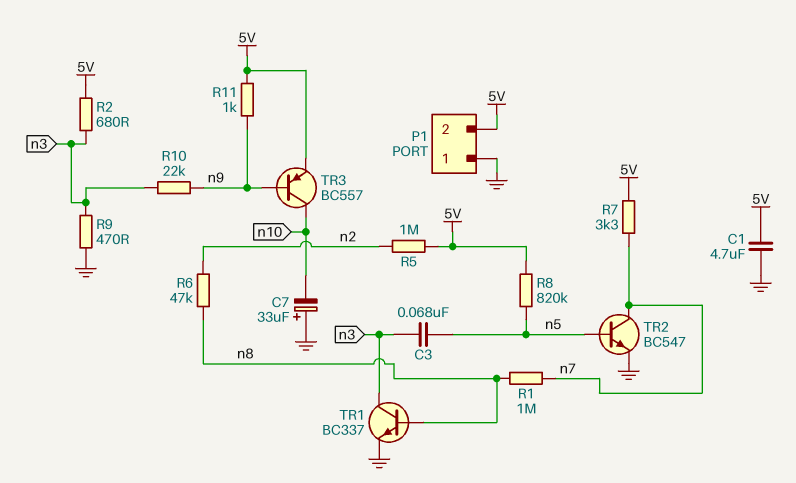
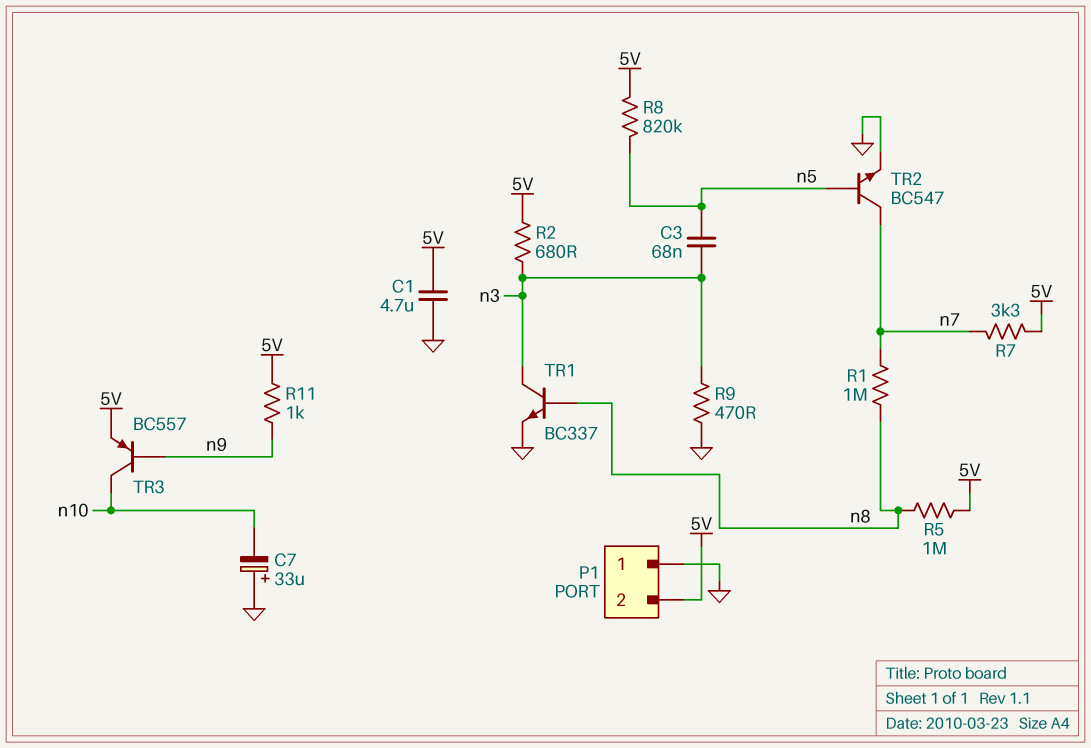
R5: 1M (5V, n2) -> 1M (5V, n8)
R6: 47k (n2, n8) -> none
R10: 22k (n3, n9) -> none

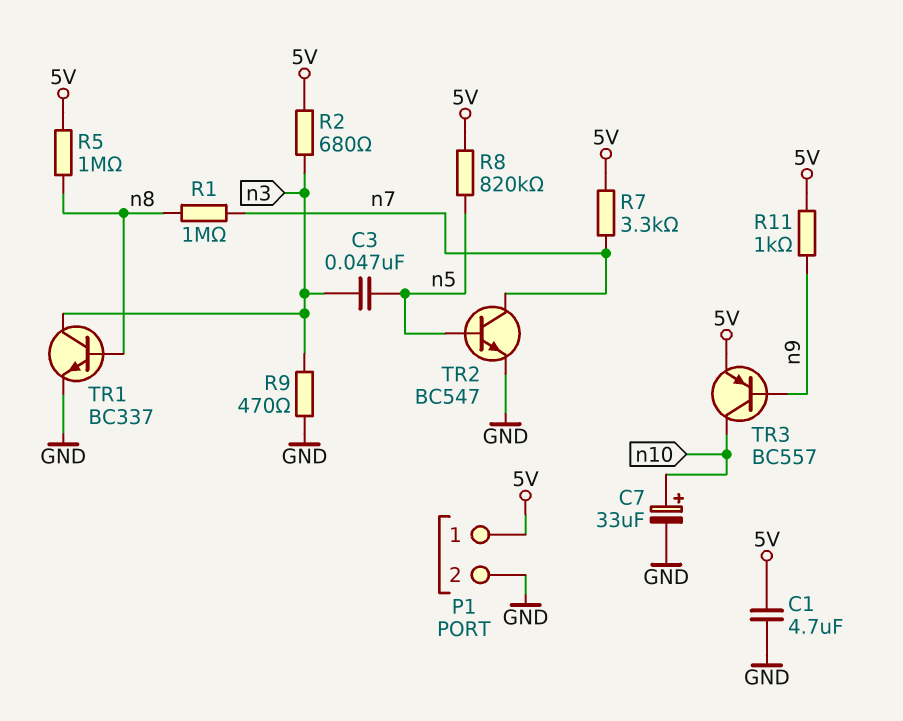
C3: 68nF (n3, n5) -> 47nF (n3, n5)
C7: 33uF (plus GND, minus n10) -> 33uF (plus n10, minus GND)
P1 pin 1: GND -> 5V
P1 pin 2: 5V -> GND

